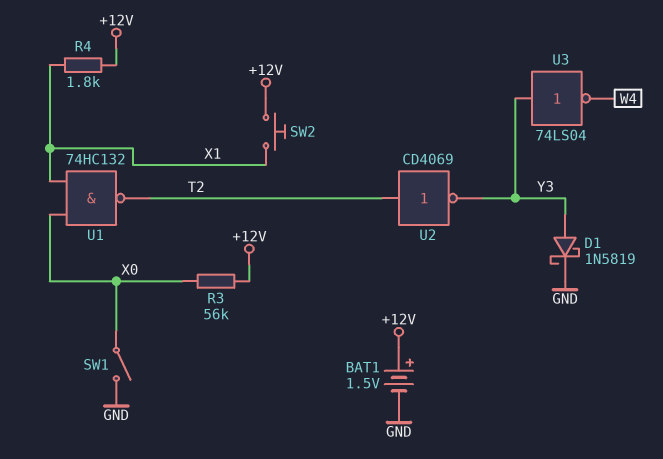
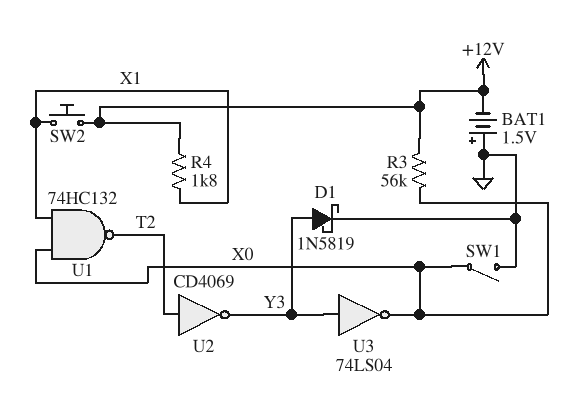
BAT1: 1.5V (plus +12V, minus GND) -> 1.5V (plus GND, minus +12V)
U3: NOT 74LS04 (in Y3, out W4) -> NOT 74LS04 (in Y3, out X0)

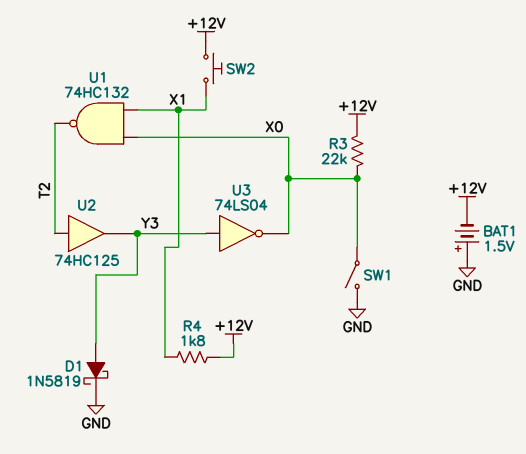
R3: 56k (+12V, X0) -> 22k (+12V, X0)
U2: NOT CD4069 (in T2, out Y3) -> buffer 74HC125 (in T2, out Y3)

